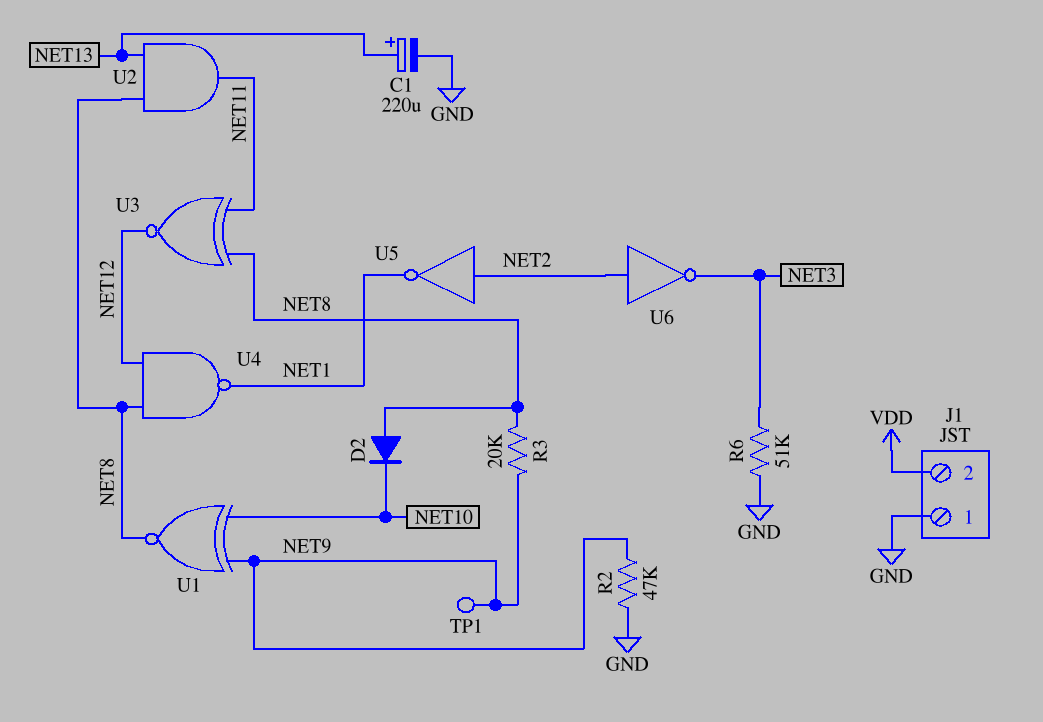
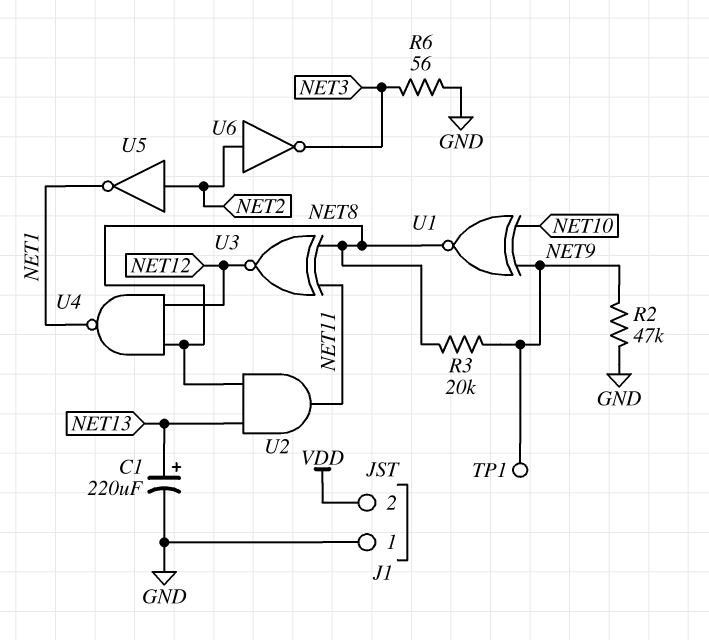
D2: diode (A NET8, K NET10) -> none
R6: 51k (GND, NET3) -> 56 (GND, NET3)

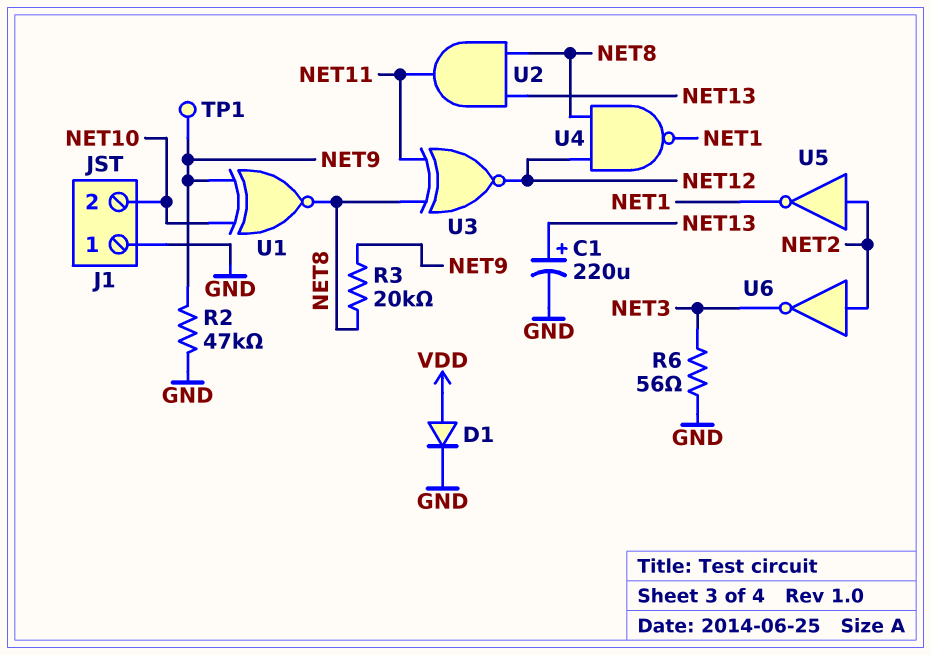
D1: none -> diode (A VDD, K GND)
J1 pin 2: VDD -> NET10

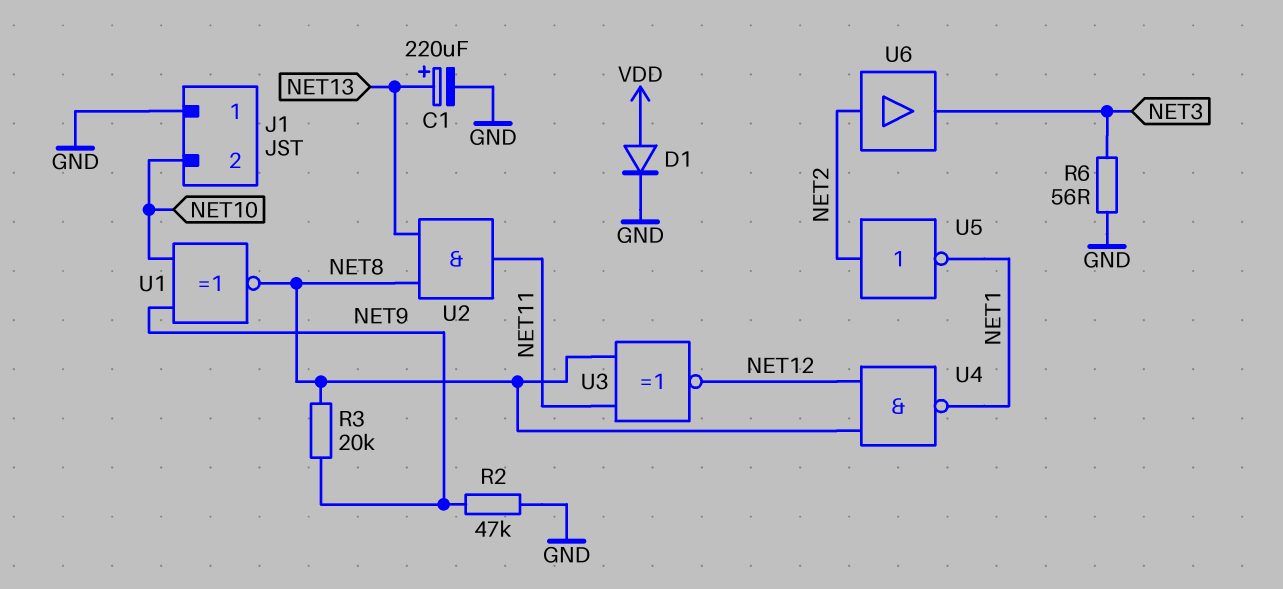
TP1: test point (NET9) -> none
U6: NOT (in NET2, out NET3) -> buffer (in NET2, out NET3)

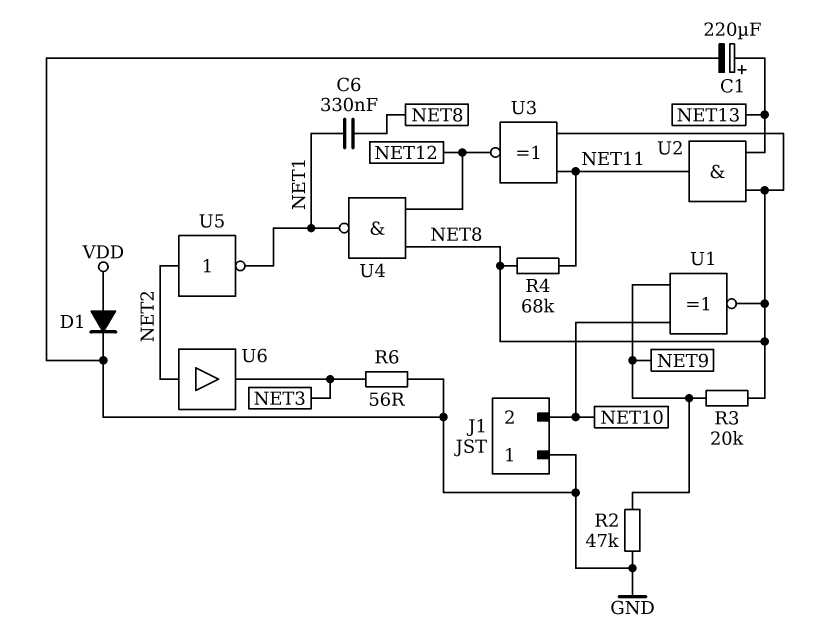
C6: none -> 330nF (NET1, NET8)
R4: none -> 68k (NET8, NET11)

